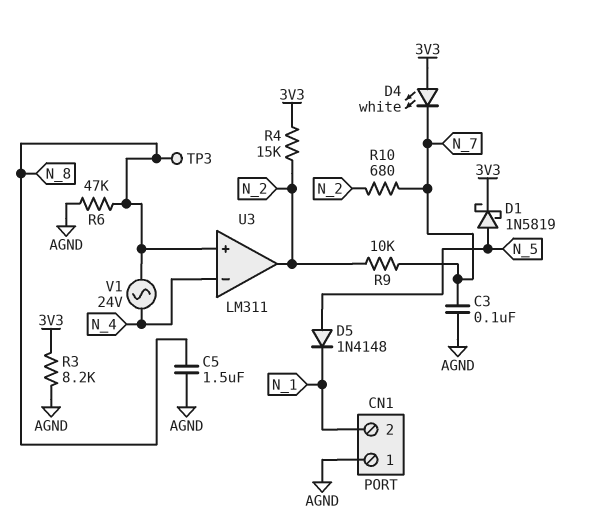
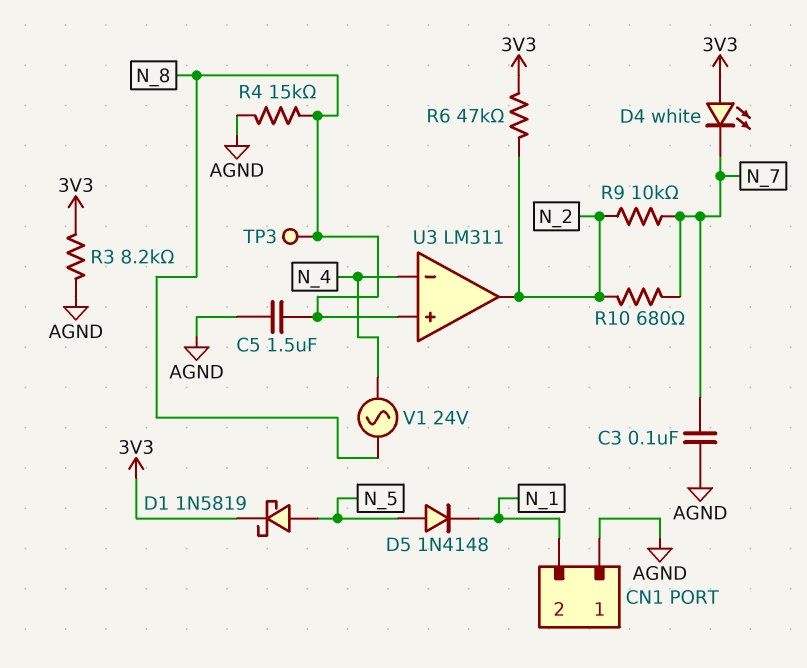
R4: 15k (3V3, N_2) -> 15k (AGND, N_8)
R6: 47k (AGND, N_8) -> 47k (3V3, N_2)

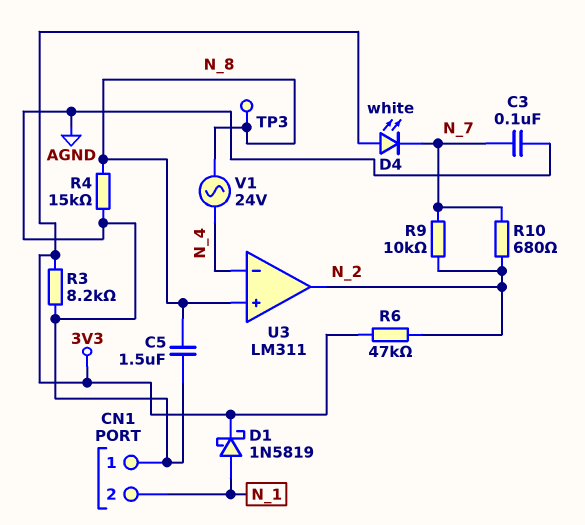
D1: schottky 1N5819 (A N_5, K 3V3) -> schottky 1N5819 (A N_1, K 3V3)
D5: diode 1N4148 (A N_5, K N_1) -> none

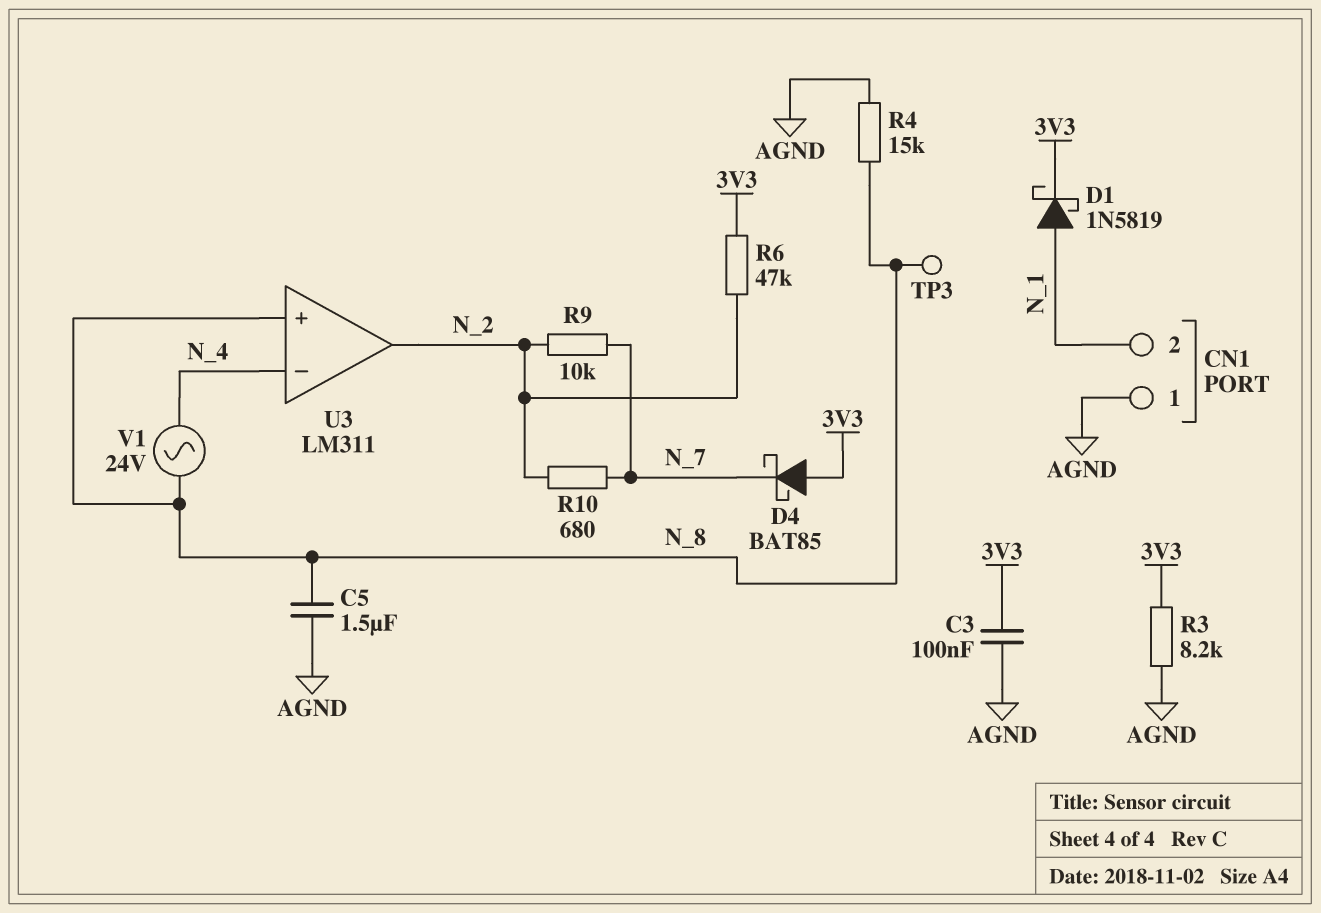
C3: 100nF (AGND, N_7) -> 100nF (3V3, AGND)
D4: LED white (A 3V3, K N_7) -> schottky BAT85 (A 3V3, K N_7)

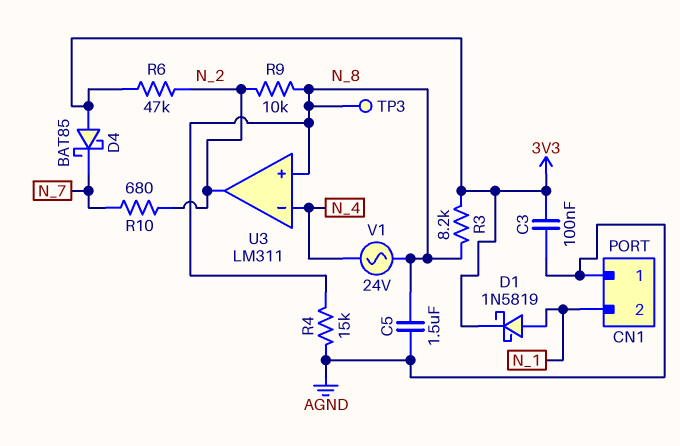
R3: 8.2k (3V3, AGND) -> 8.2k (3V3, N_8)
R9: 10k (N_2, N_7) -> 10k (N_2, N_8)

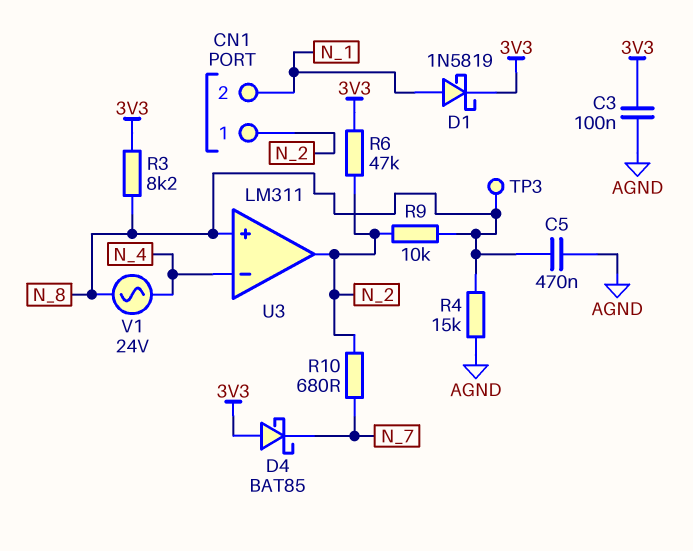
C5: 1.5uF (AGND, N_8) -> 470nF (AGND, N_8)
CN1 pin 1: AGND -> N_2

